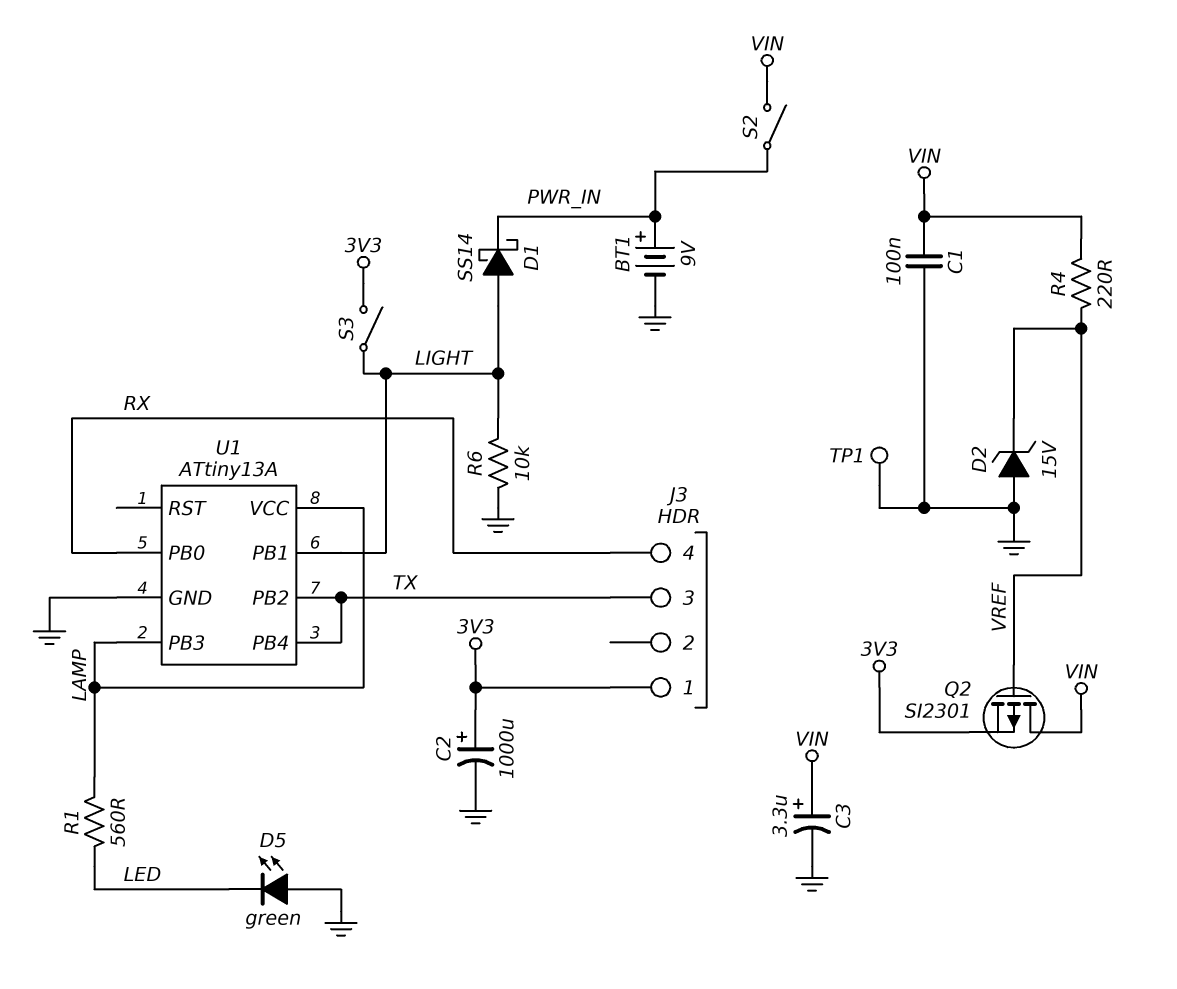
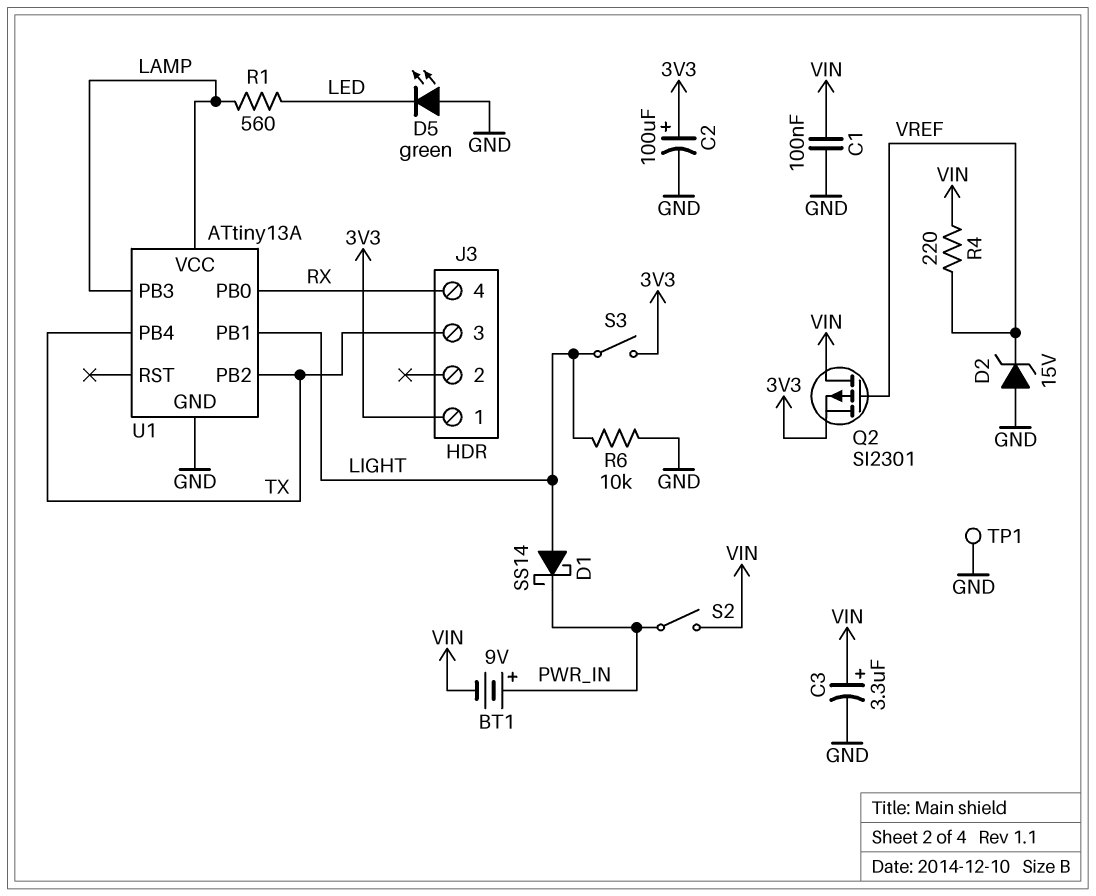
BT1: 9V (plus PWR_IN, minus GND) -> 9V (plus PWR_IN, minus VIN)
C2: 1000uF (plus 3V3, minus GND) -> 100uF (plus 3V3, minus GND)

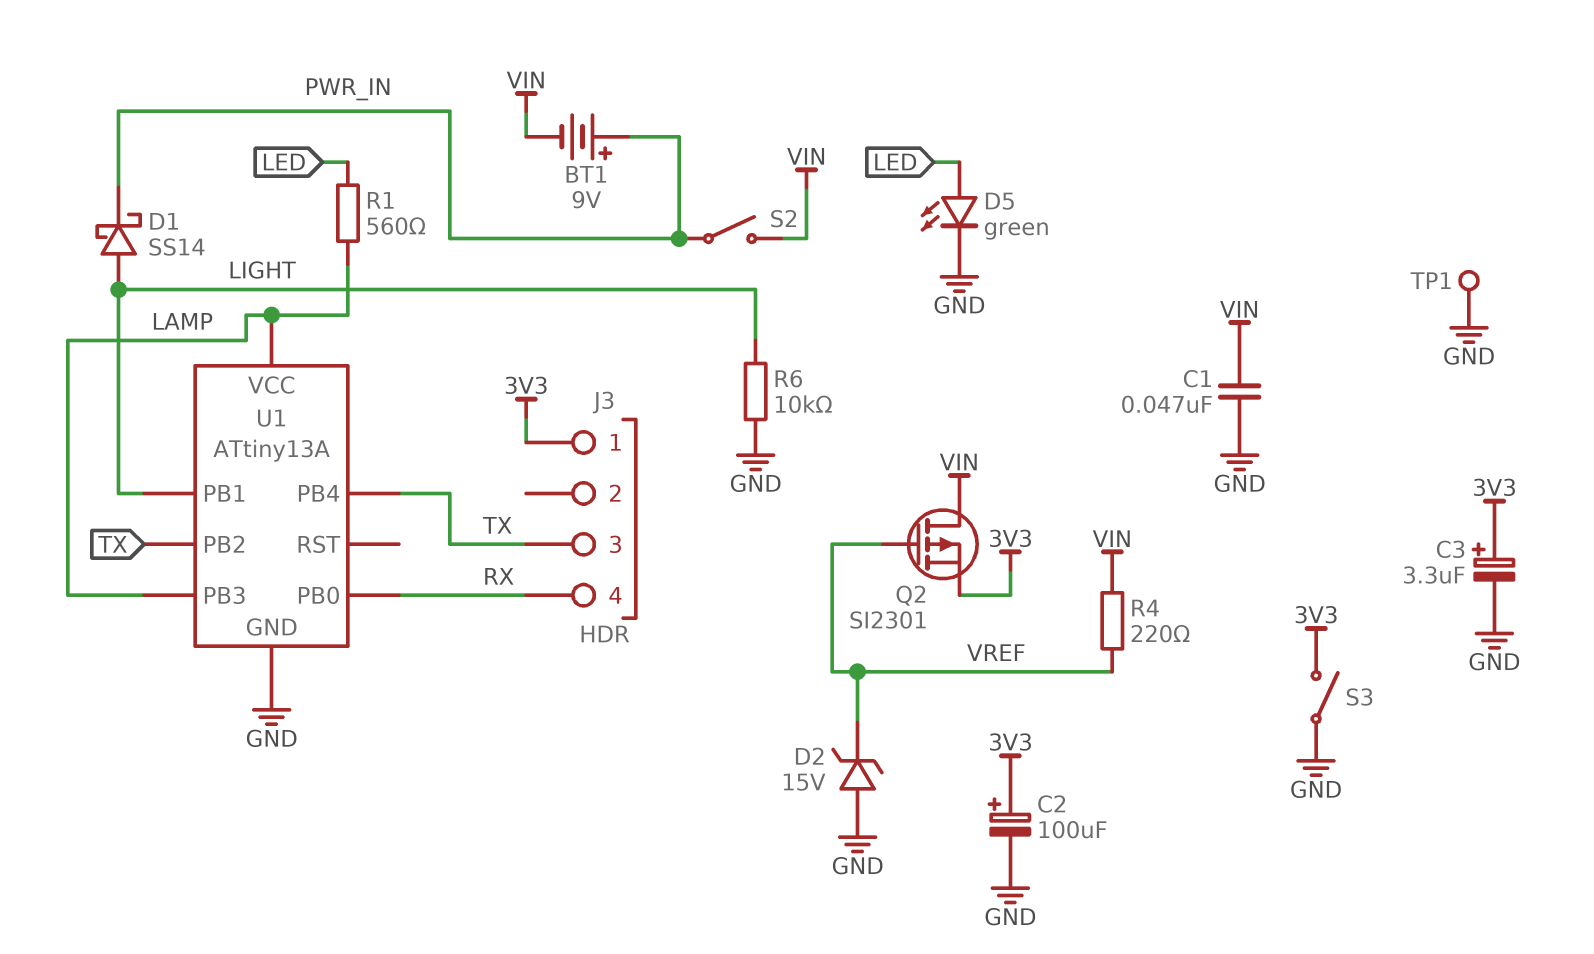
C1: 100nF (GND, VIN) -> 47nF (GND, VIN)
C3: 3.3uF (plus VIN, minus GND) -> 3.3uF (plus 3V3, minus GND)
D5: LED green (A GND, K LED) -> LED green (A LED, K GND)
S3: switch (3V3, LIGHT) -> switch (3V3, GND)

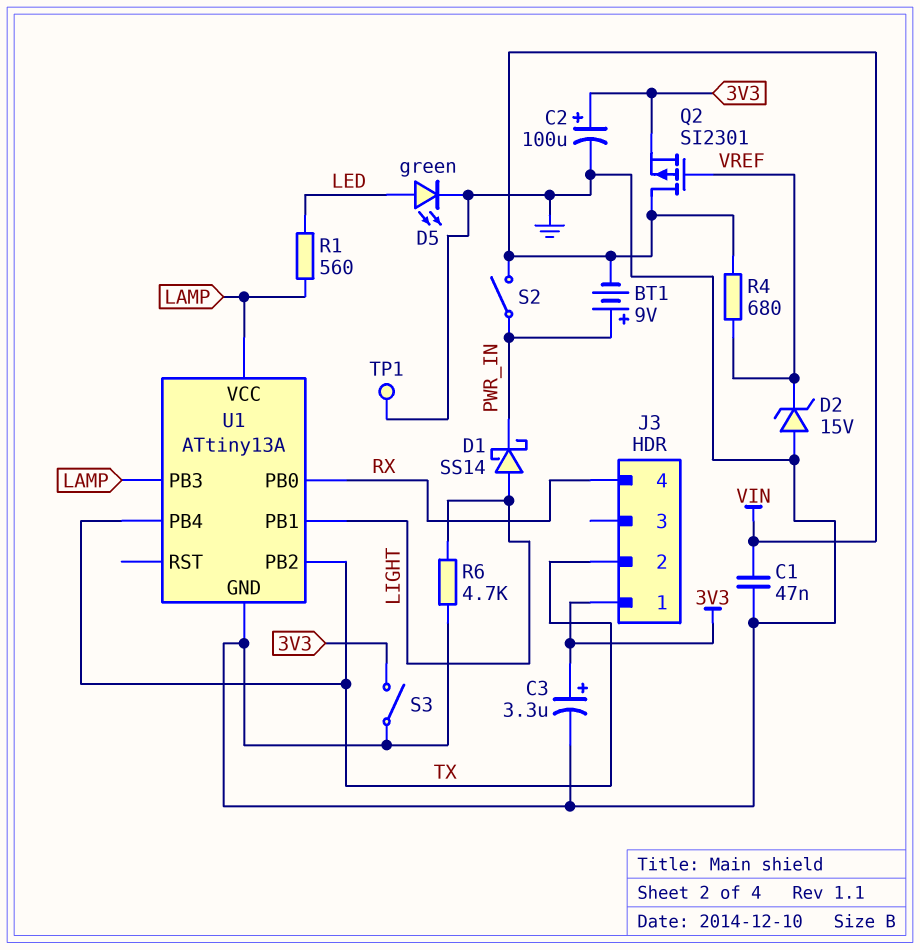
J3 pin 2: none -> TX
J3 pin 3: TX -> none
R4: 220 (VIN, VREF) -> 680 (VIN, VREF)
R6: 10k (GND, LIGHT) -> 4.7k (GND, LIGHT)

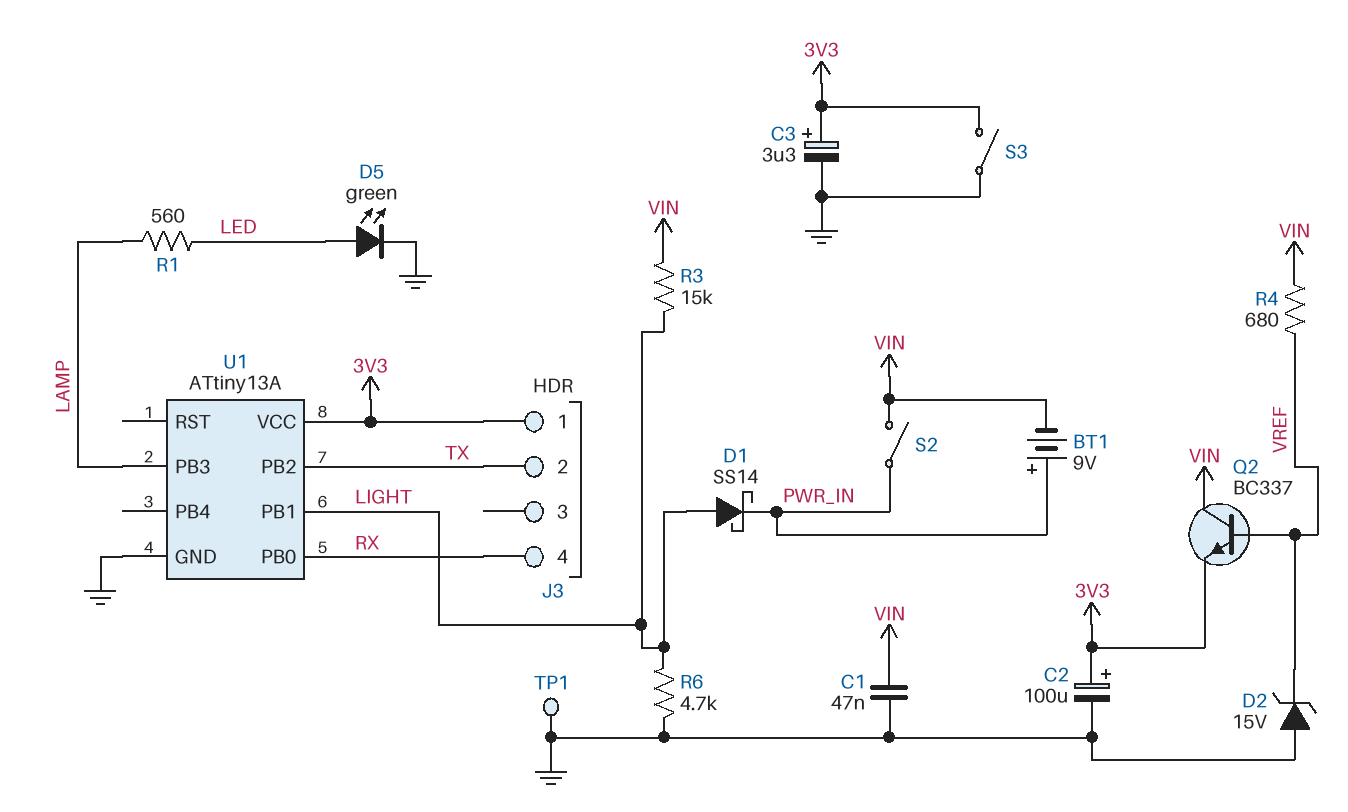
Q2: PMOS SI2301 (G VREF, D VIN, S 3V3) -> NPN BC337 (B VREF, C VIN, E 3V3)
R3: none -> 15k (LIGHT, VIN)
U1 pin PB4: TX -> none
U1 pin VCC: LAMP -> 3V3

